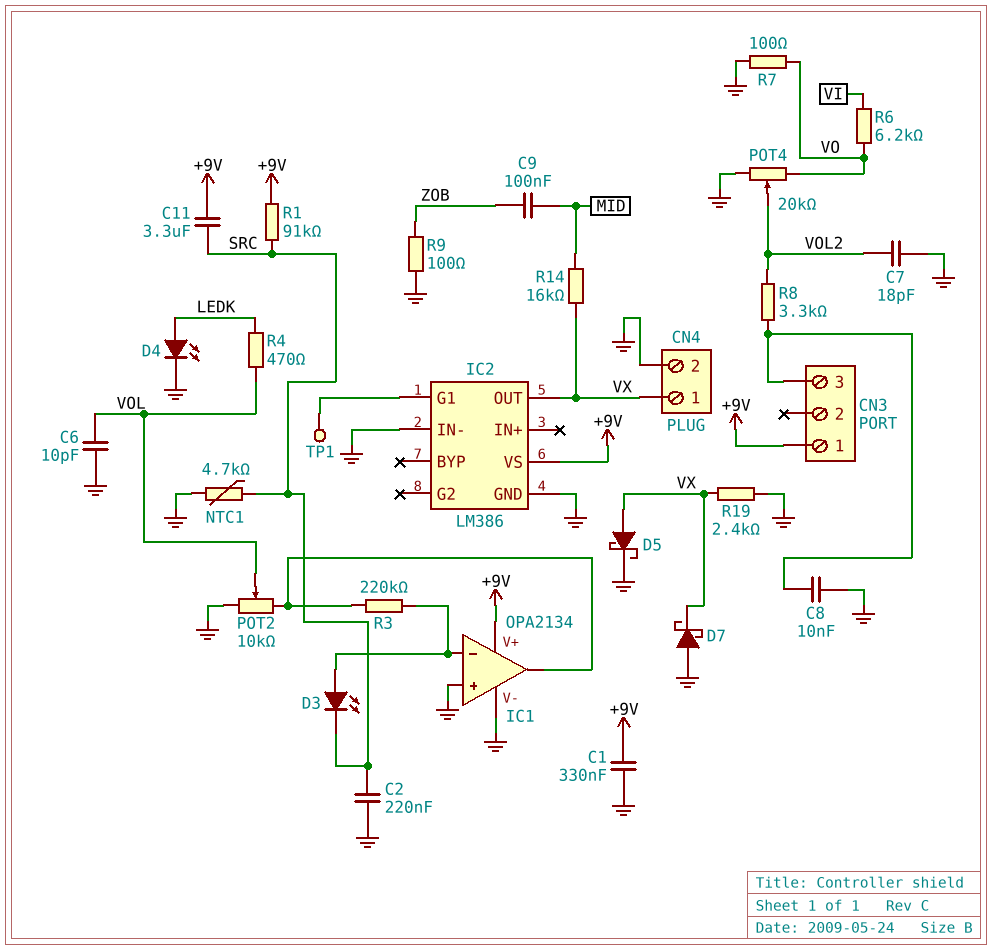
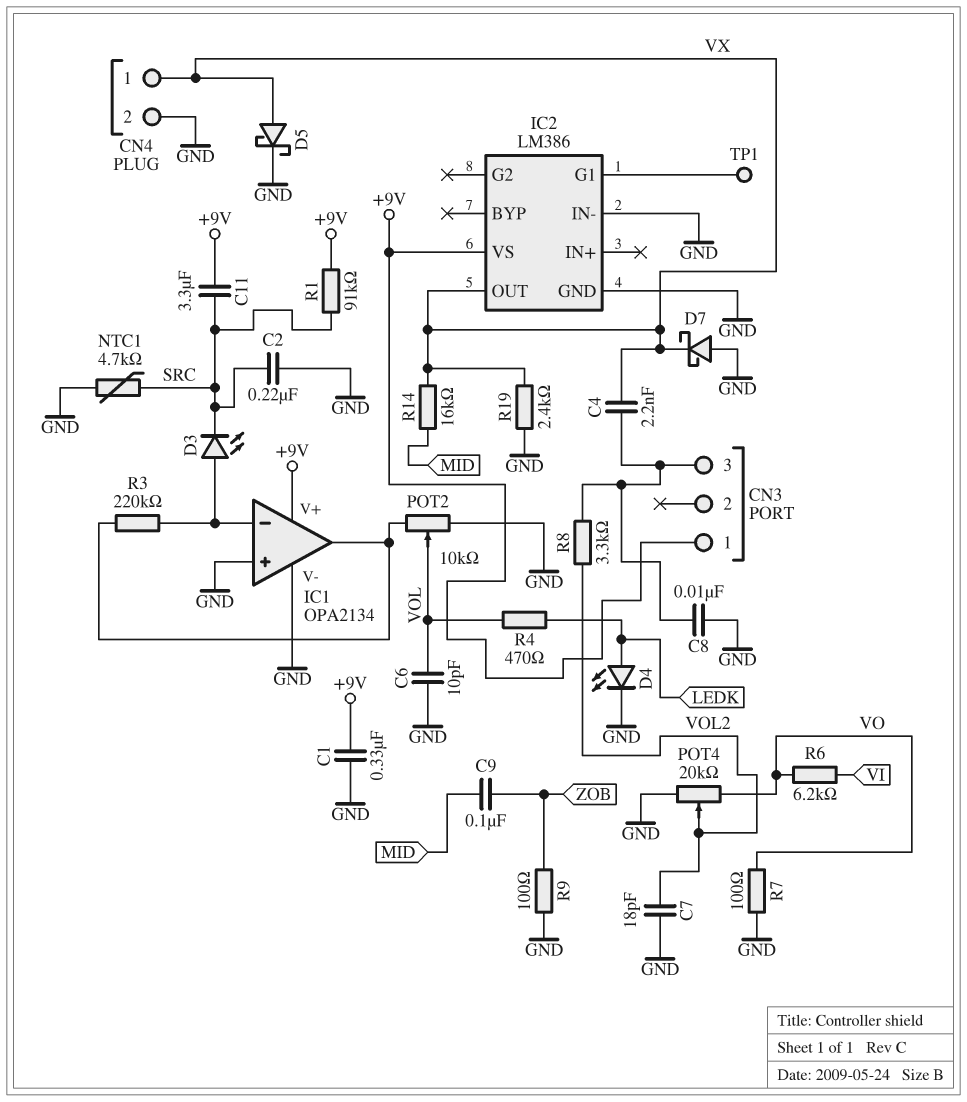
C4: none -> 2.2nF (CN3/3, VX)

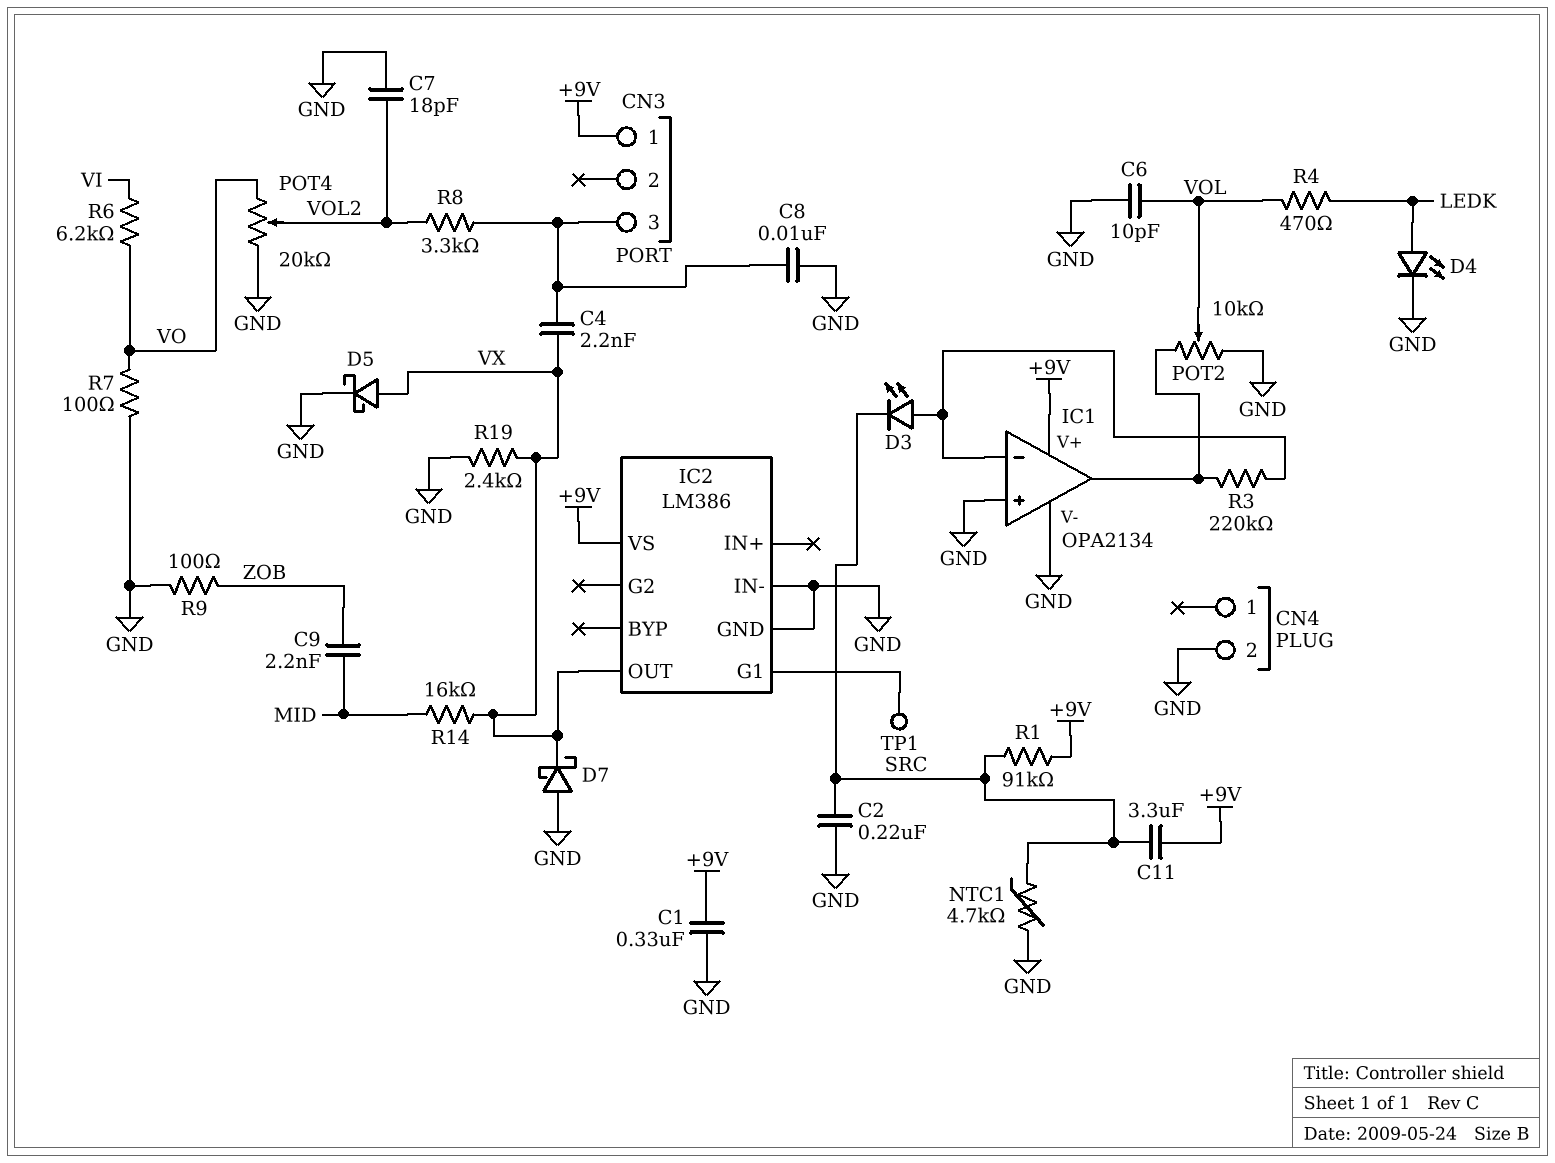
C9: 100nF (MID, ZOB) -> 2.2nF (MID, ZOB)
CN4 pin 1: VX -> none

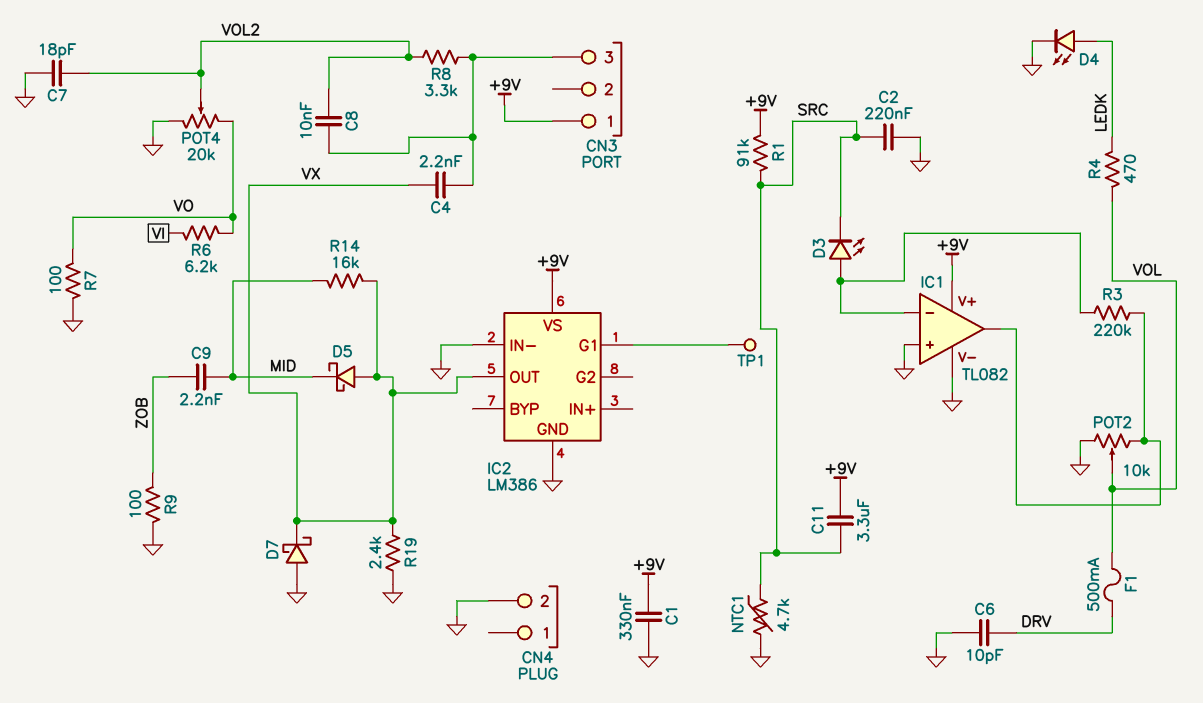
C6: 10pF (GND, VOL) -> 10pF (DRV, GND)
C8: 10nF (CN3/3, GND) -> 10nF (CN3/3, VOL2)
D5: schottky (A VX, K GND) -> schottky (A VX, K MID)
F1: none -> 500mA (DRV, VOL)
IC1: OPA2134 -> TL082

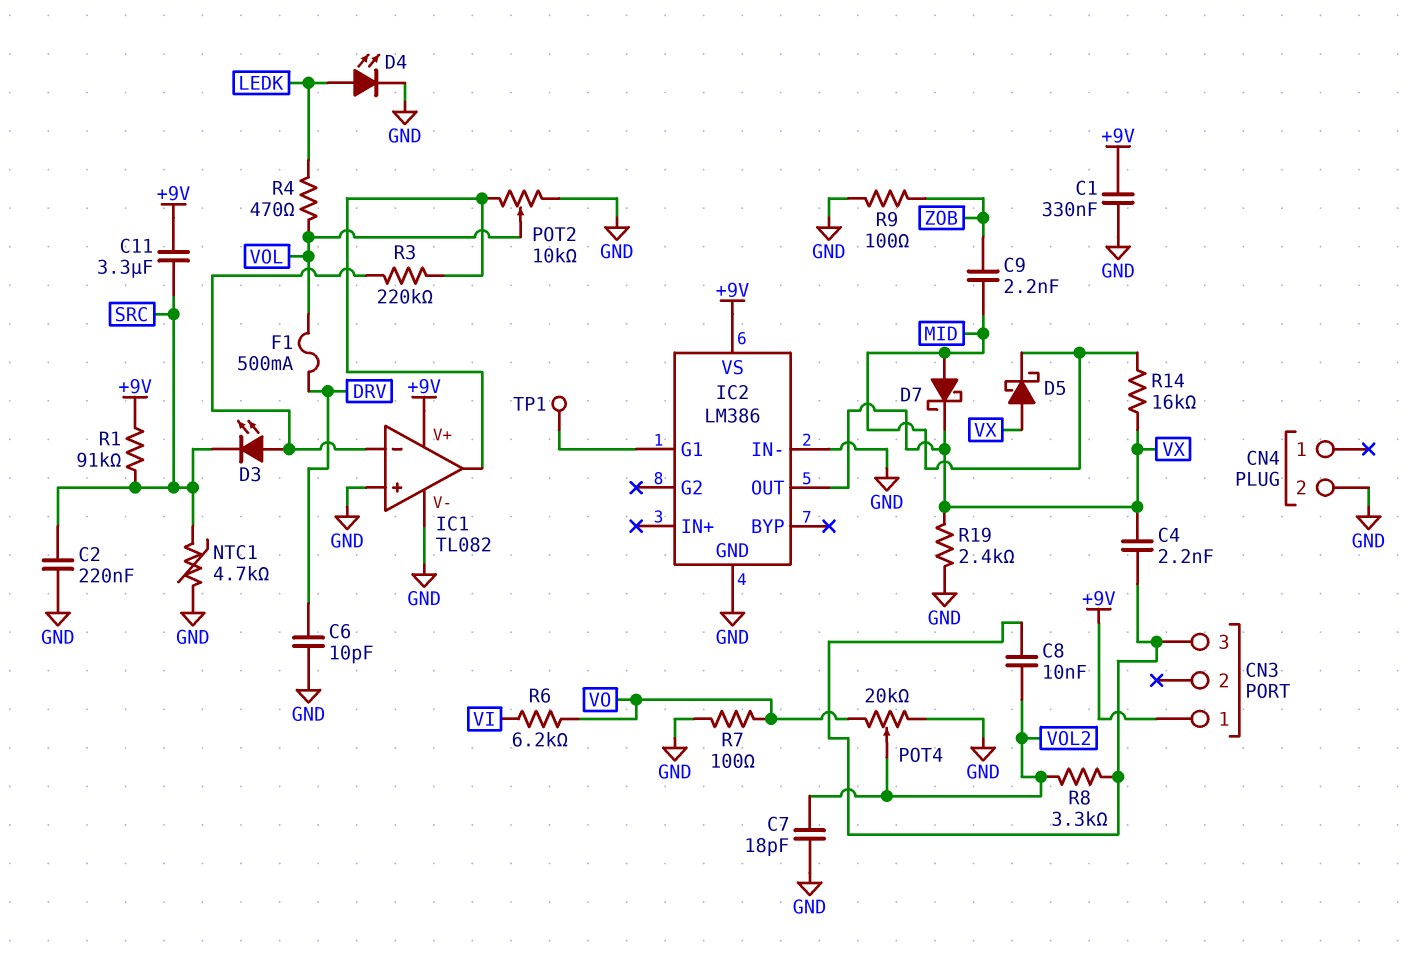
D7: schottky (A GND, K VX) -> schottky (A MID, K VX)

